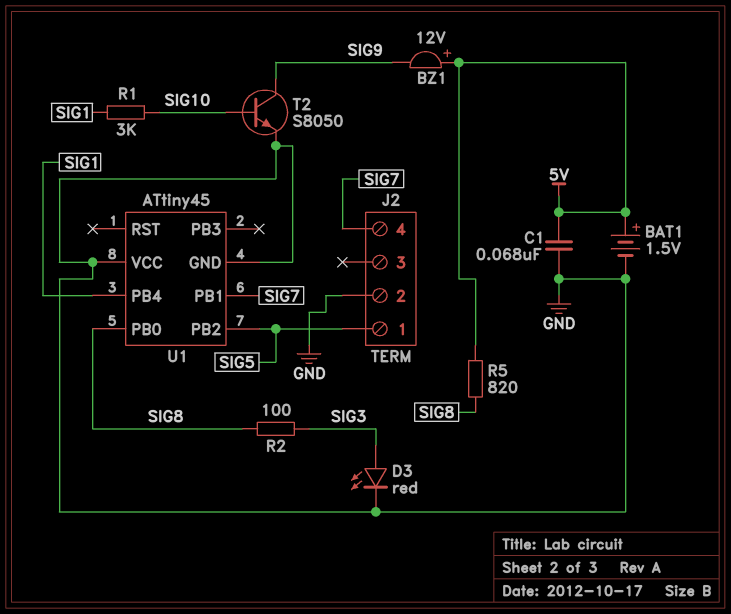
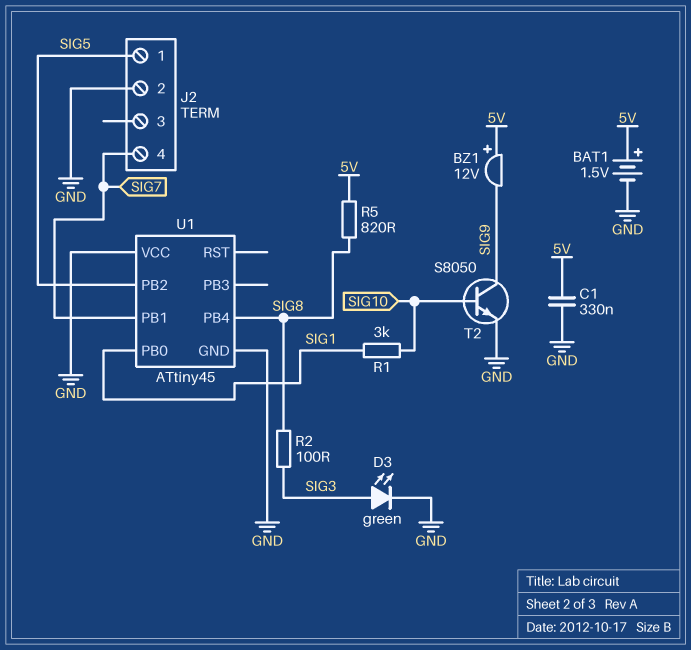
C1: 68nF (5V, GND) -> 330nF (5V, GND)
D3: LED red (A SIG3, K GND) -> LED green (A SIG3, K GND)
U1 pin PB0: SIG8 -> SIG1
U1 pin PB4: SIG1 -> SIG8

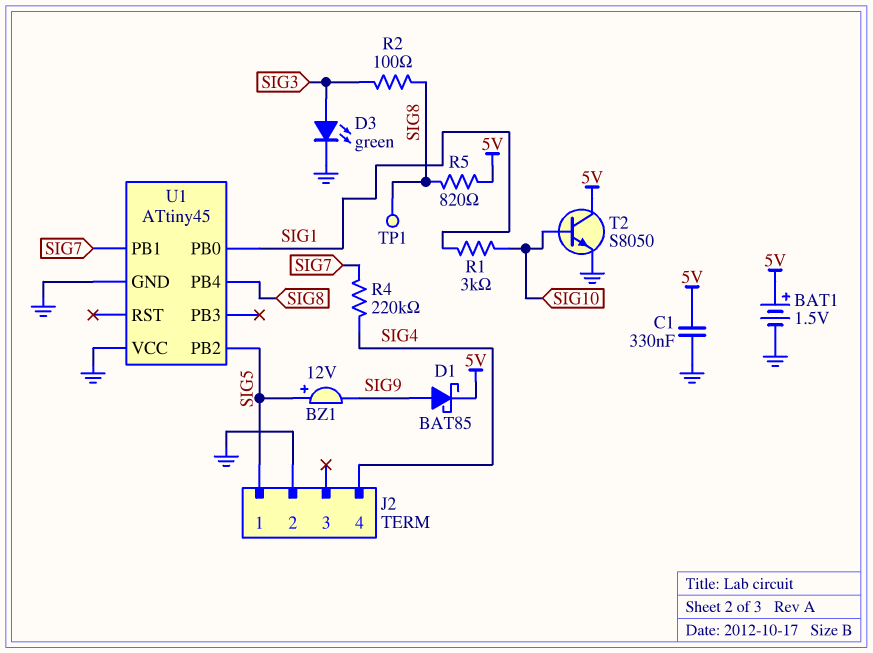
BZ1: buzzer 12V (plus 5V, minus SIG9) -> buzzer 12V (plus SIG5, minus SIG9)
D1: none -> schottky BAT85 (A SIG9, K 5V)
J2 pin 4: SIG7 -> SIG4
R4: none -> 220k (SIG4, SIG7)
T2: NPN S8050 (B SIG10, C SIG9, E GND) -> NPN S8050 (B SIG10, C 5V, E GND)
TP1: none -> test point (SIG8)

